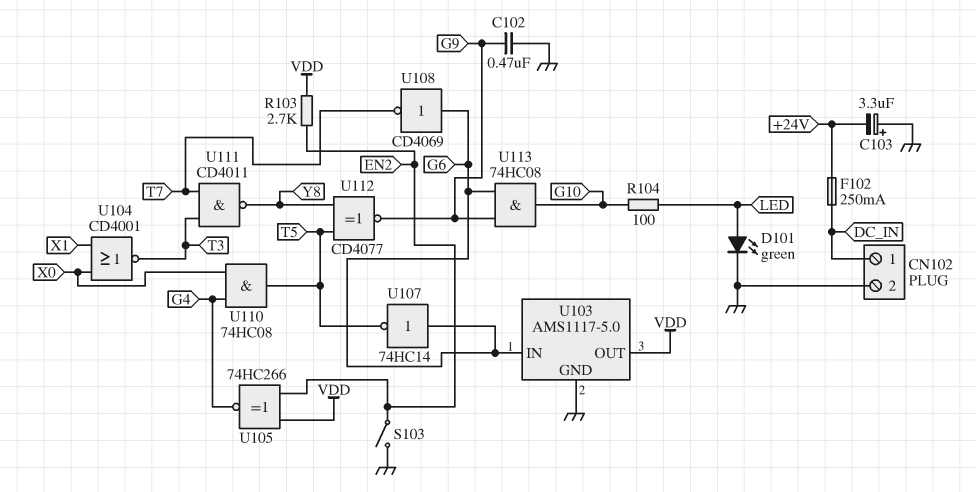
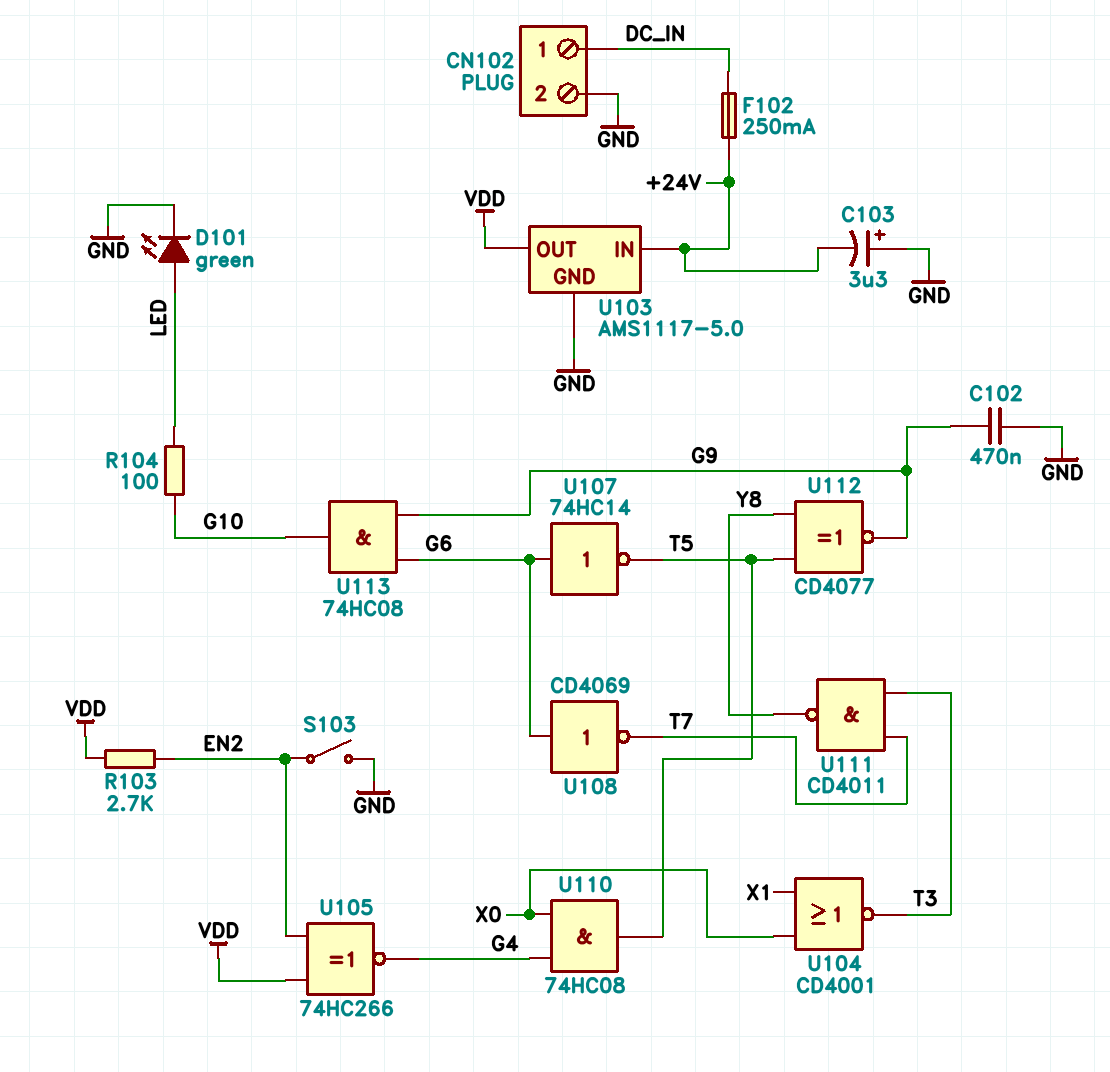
U103 pin IN: G6 -> +24V

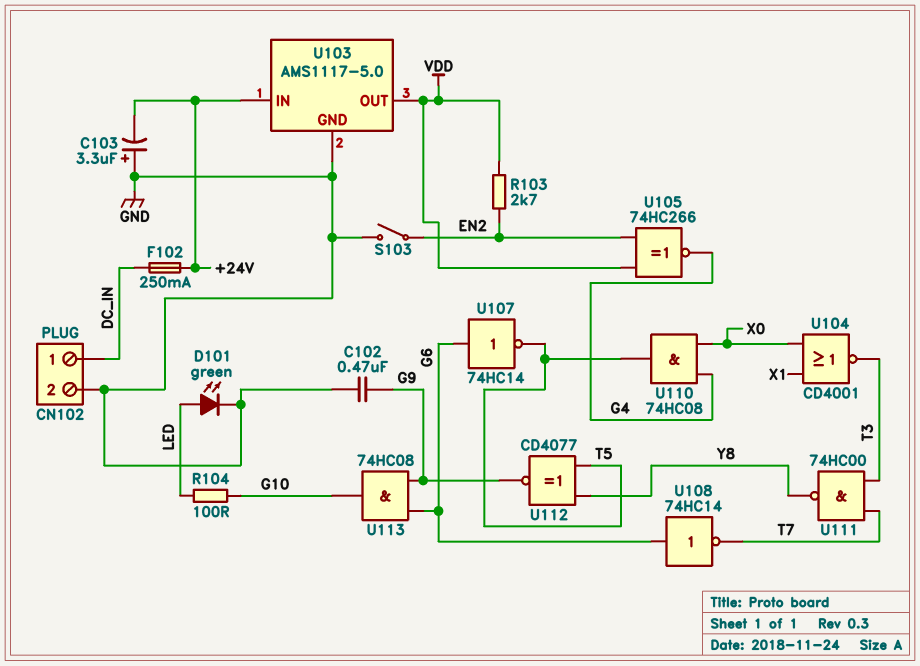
U108: NOT CD4069 (in G6, out T7) -> NOT 74HC14 (in G6, out T7)
U111: NAND CD4011 (in T3, in T7, out Y8) -> NAND 74HC00 (in T3, in T7, out Y8)

